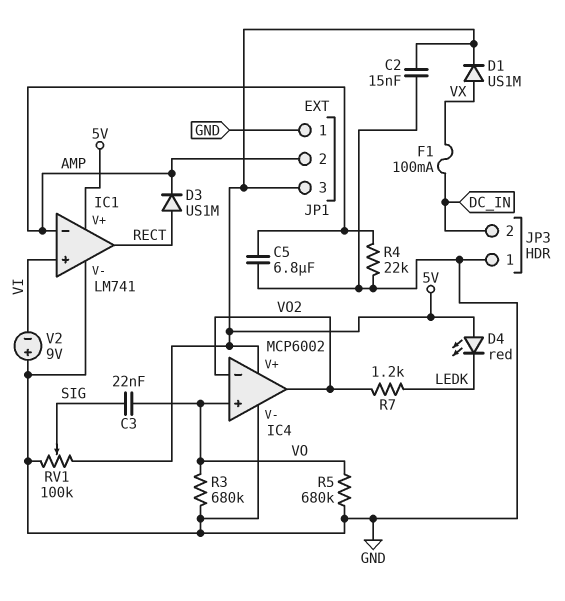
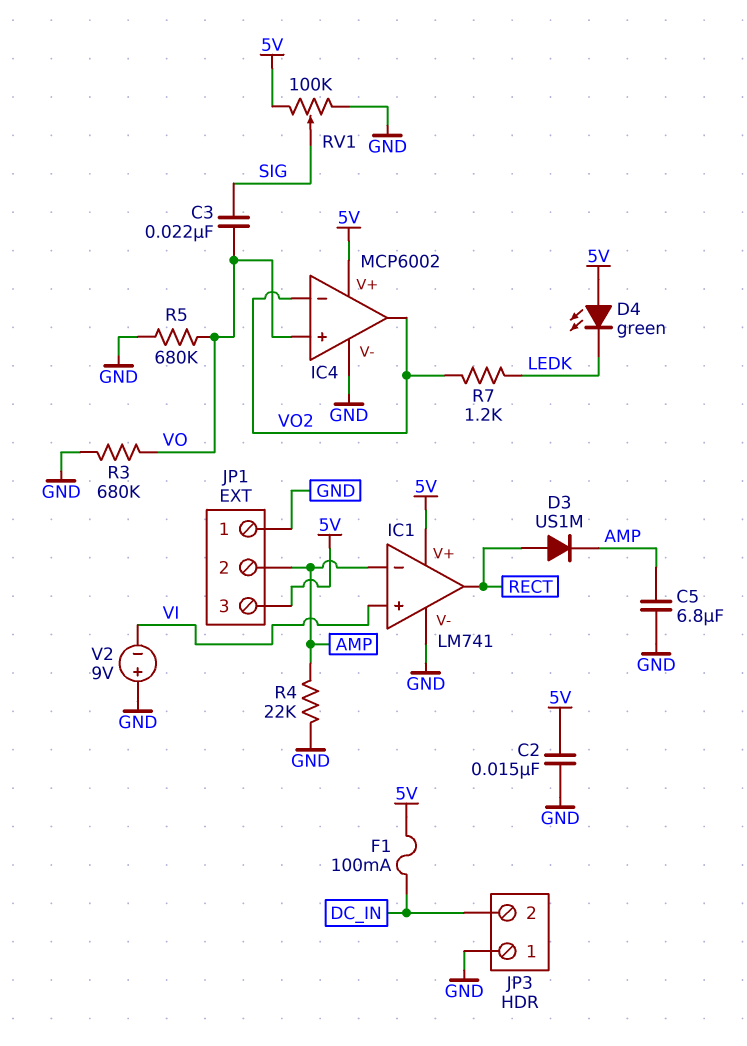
D1: diode US1M (A VX, K 5V) -> none
D4: LED red (A 5V, K LEDK) -> LED green (A 5V, K LEDK)
F1: 100mA (DC_IN, VX) -> 100mA (5V, DC_IN)

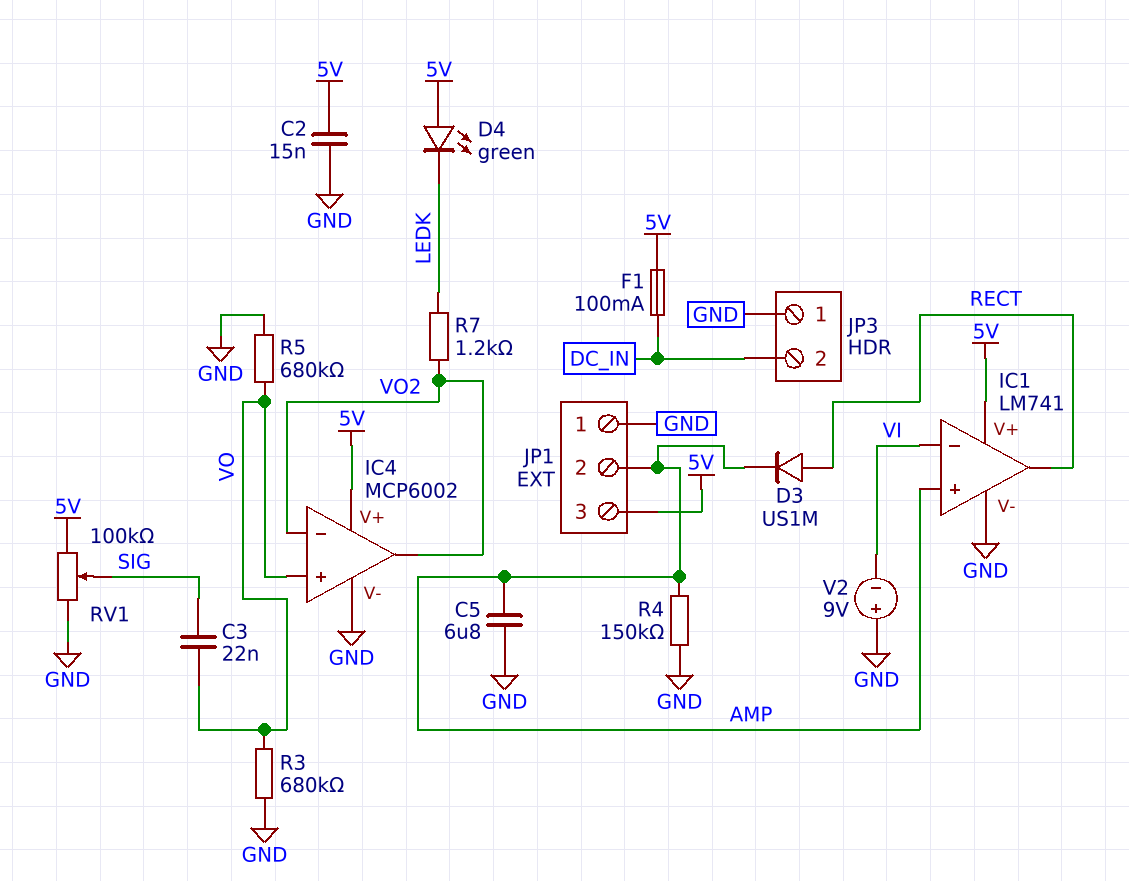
IC1 pin in+: VI -> AMP
IC1 pin in-: AMP -> VI
R4: 22k (AMP, GND) -> 150k (AMP, GND)

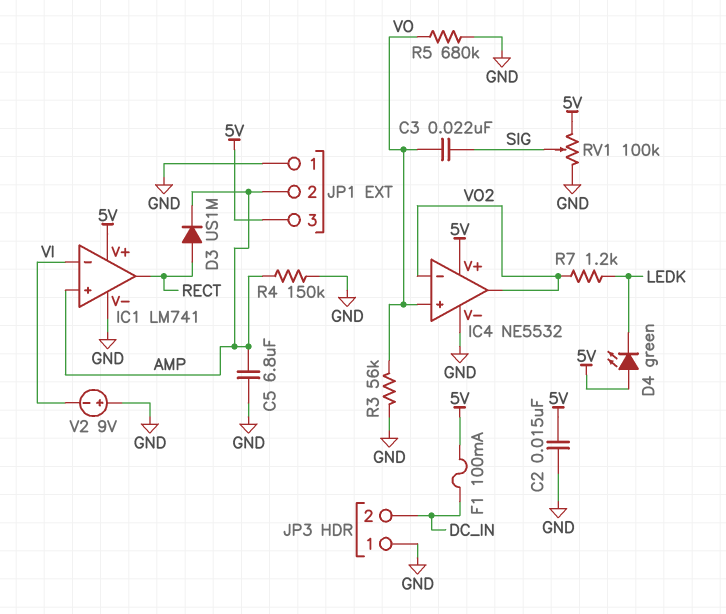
IC4: MCP6002 -> NE5532
R3: 680k (GND, VO) -> 56k (GND, VO)

